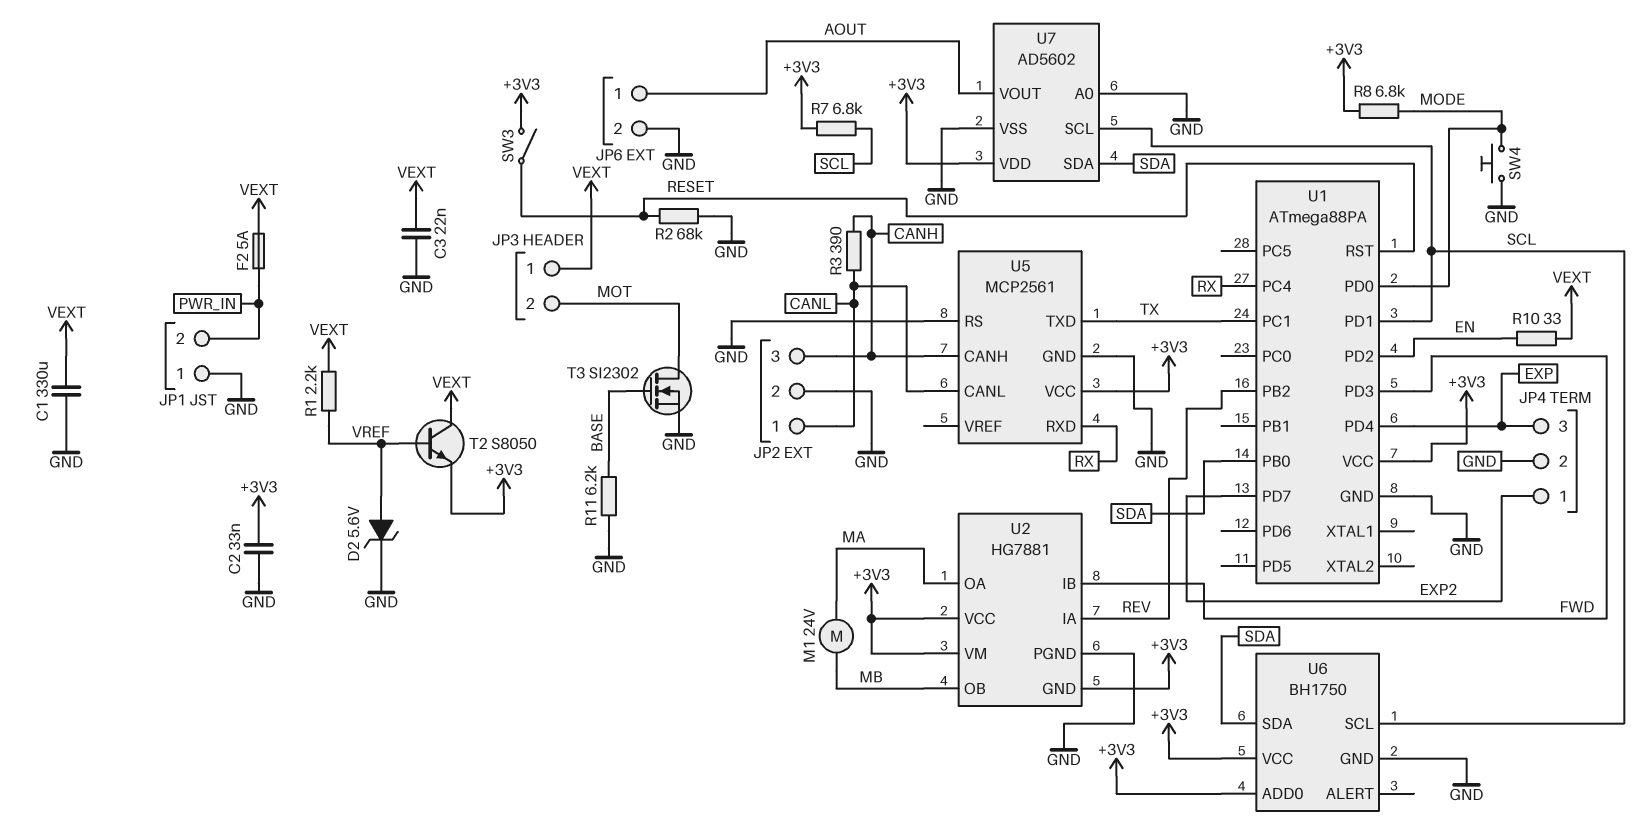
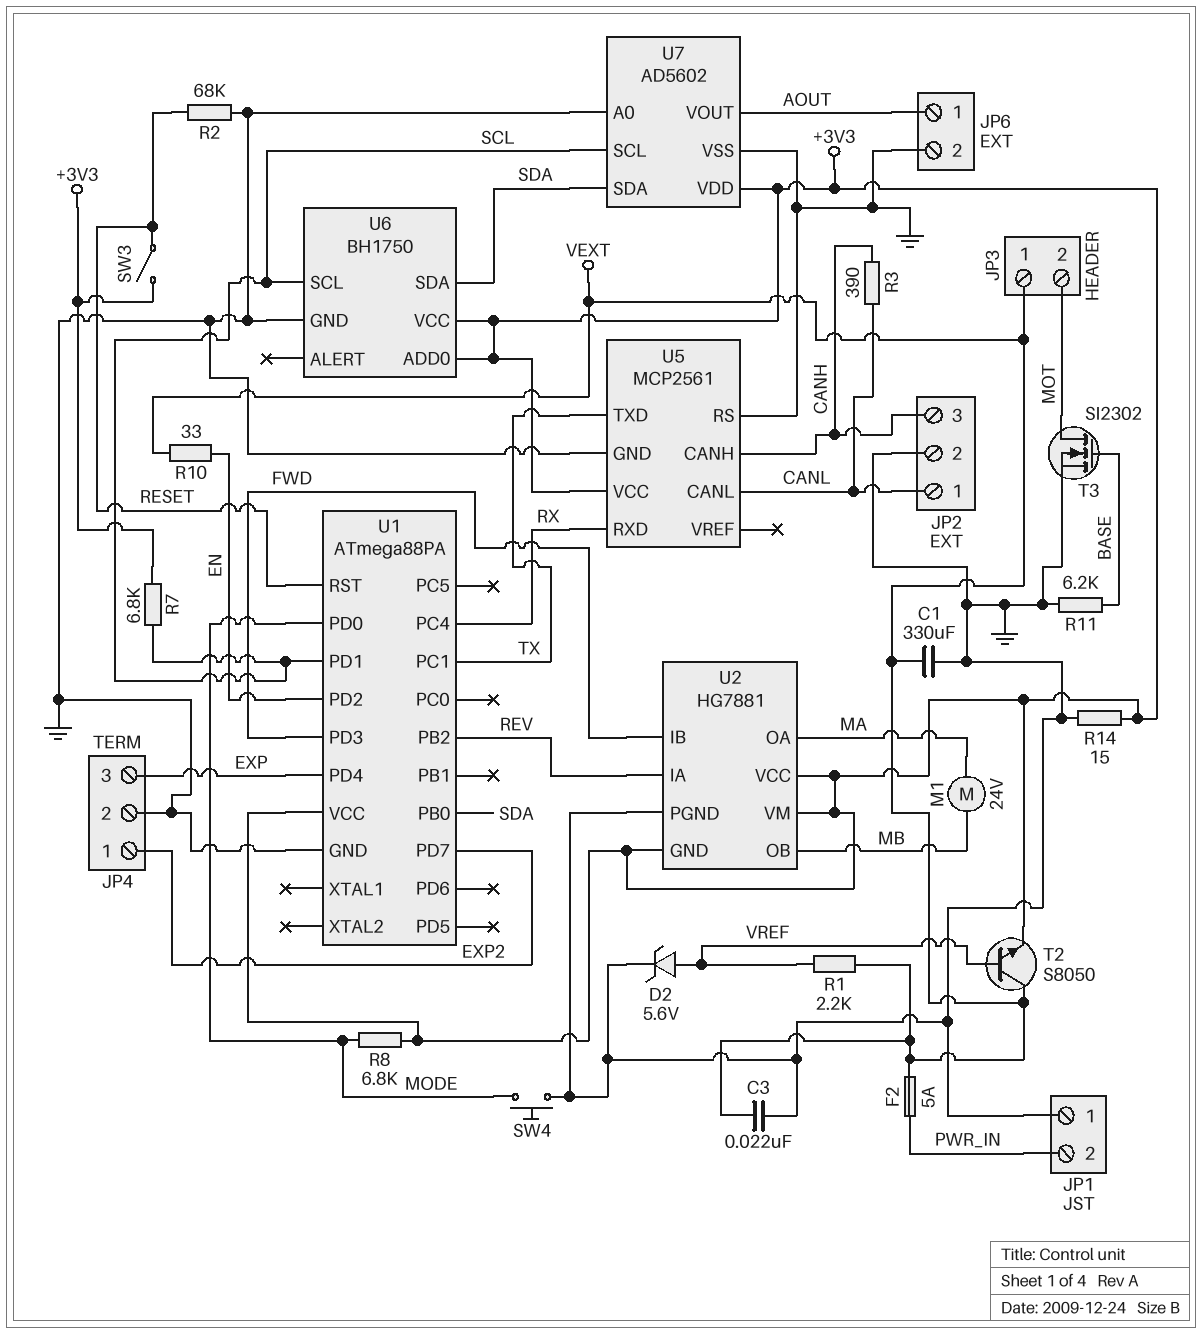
C2: 33nF (+3V3, GND) -> none
R14: none -> 15 (+3V3, GND)

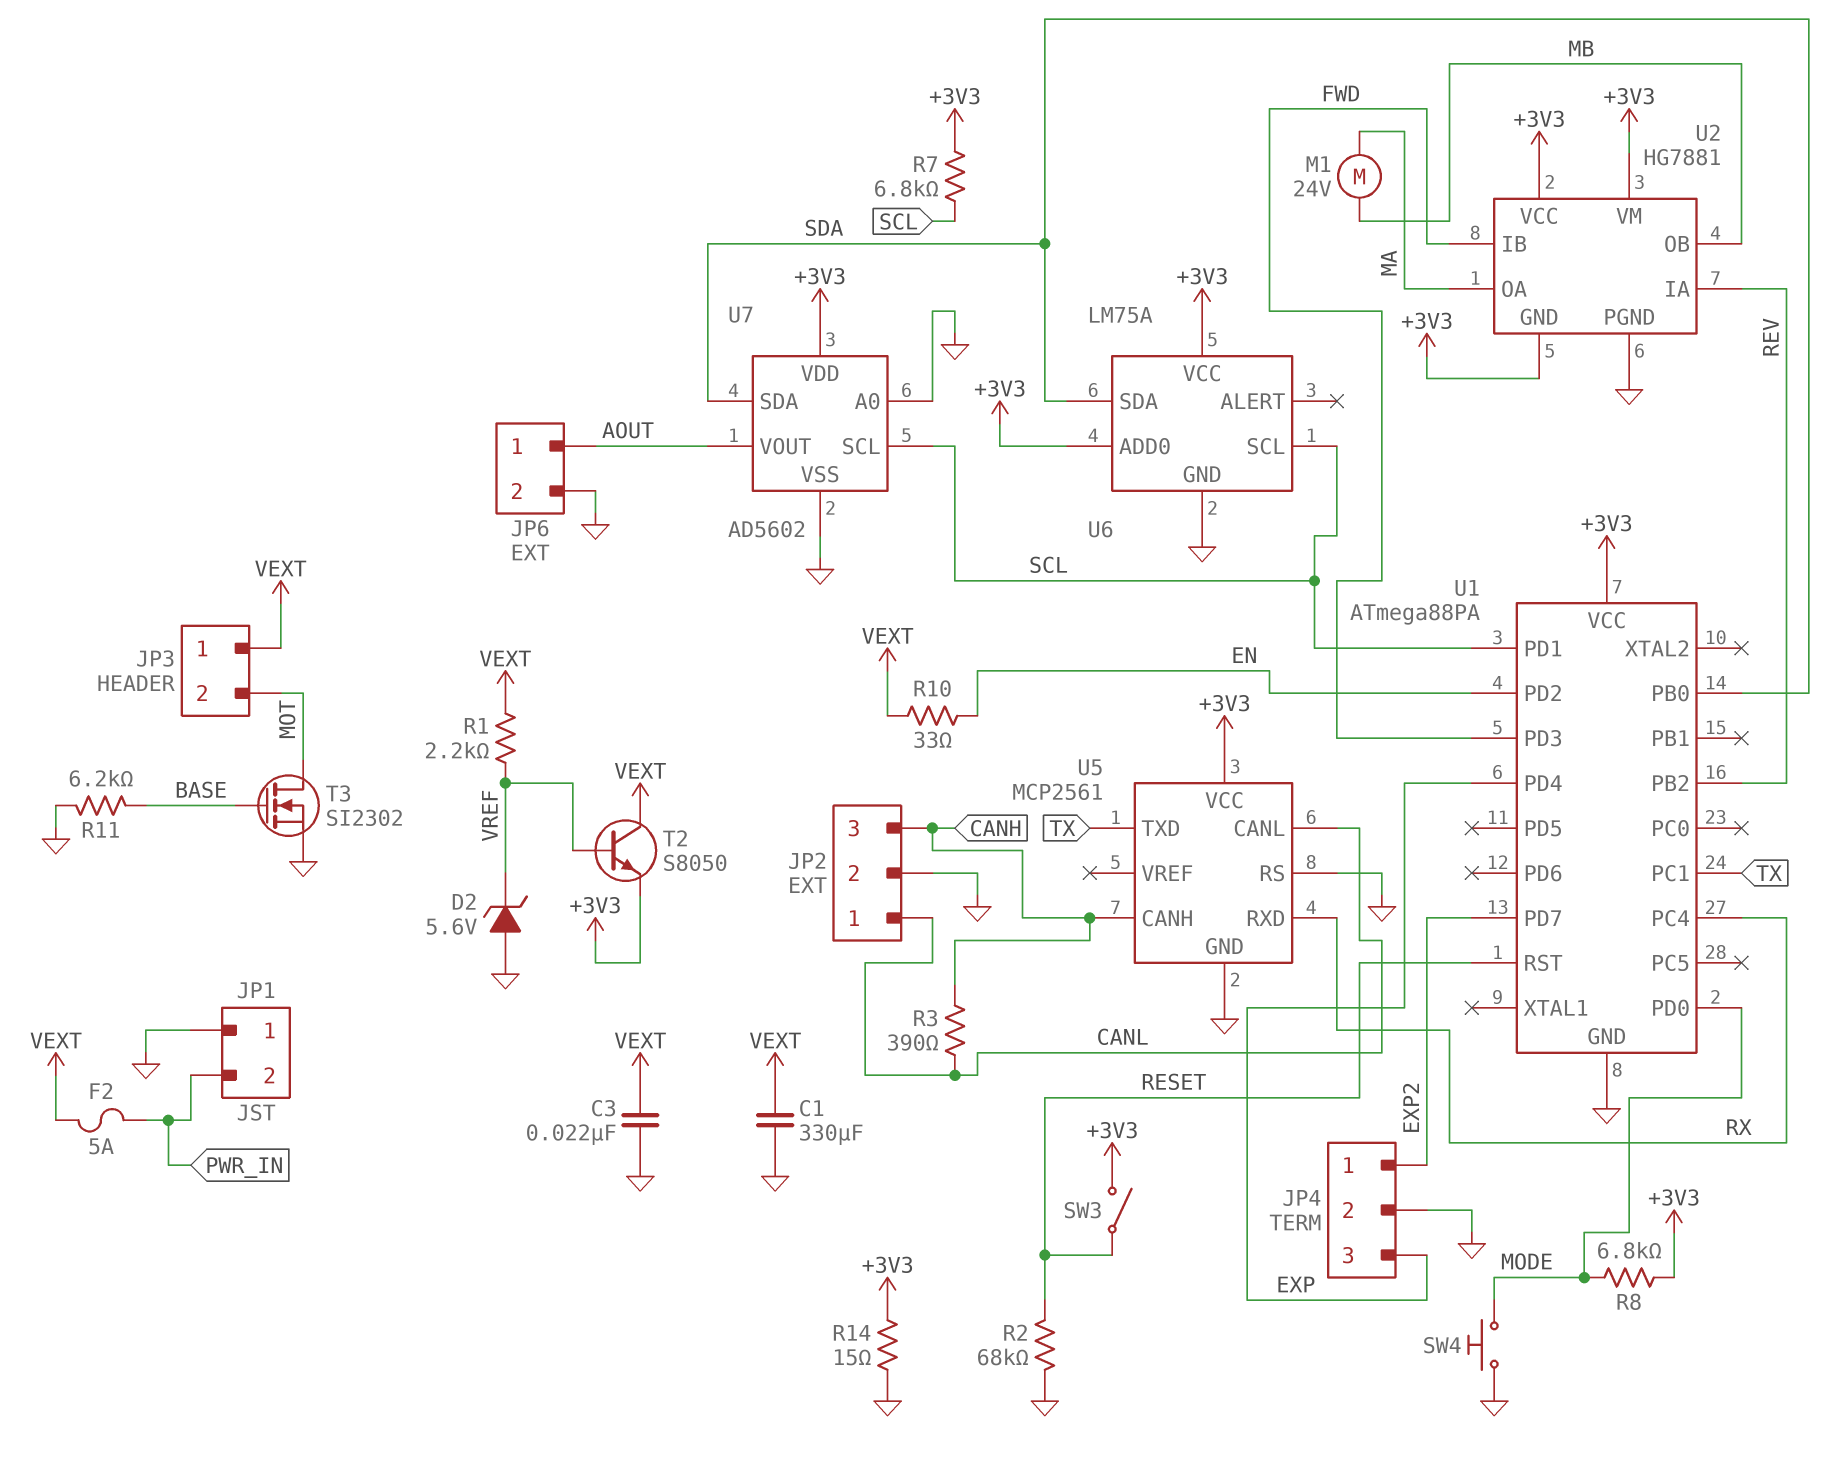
D2: zener 5.6V (A VREF, K GND) -> zener 5.6V (A GND, K VREF)
U6: BH1750 -> LM75A

